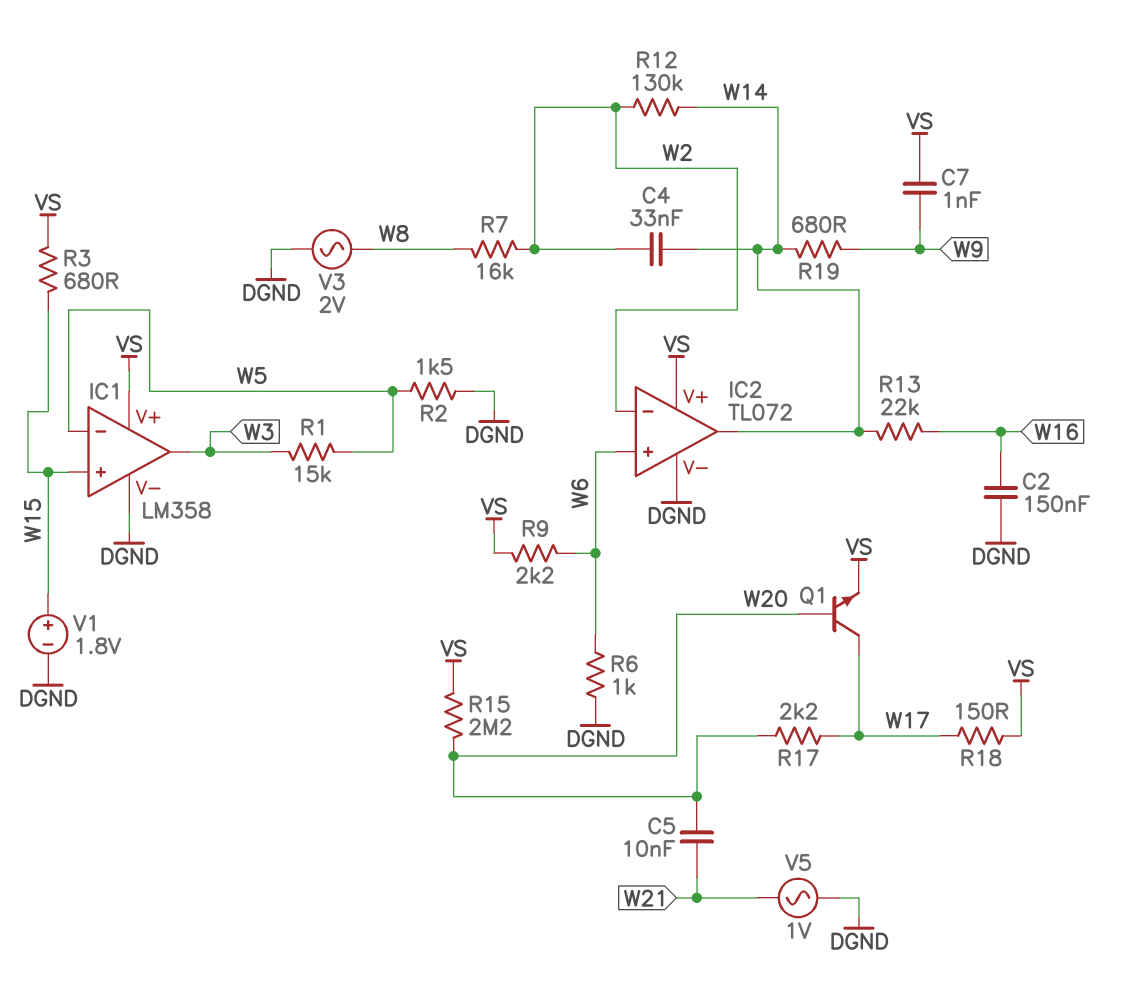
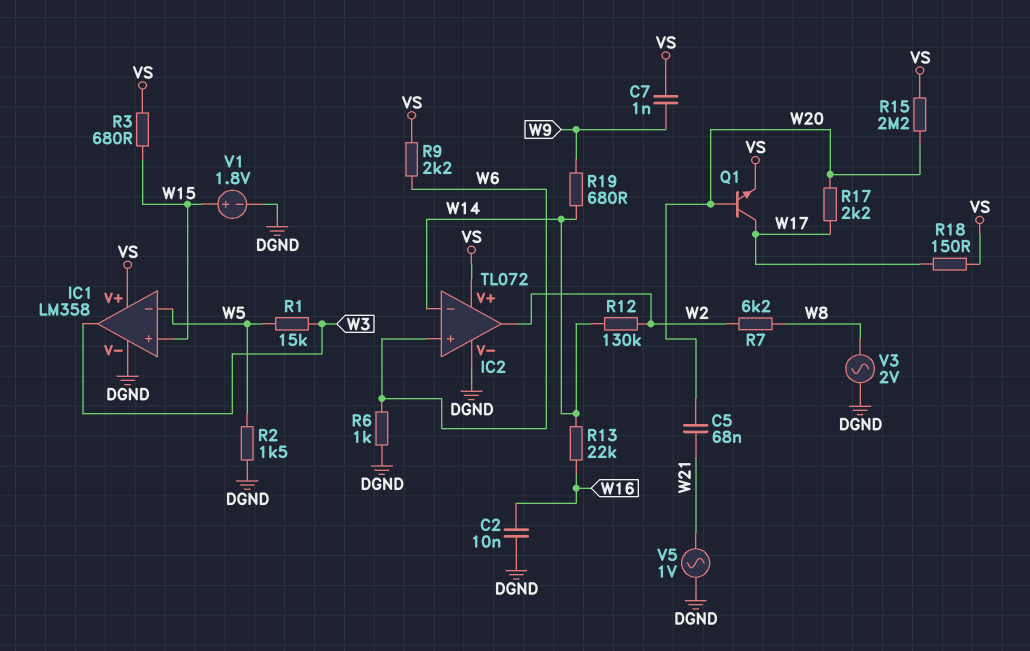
C2: 150nF (DGND, W16) -> 10nF (DGND, W16)
C4: 33nF (W2, W14) -> none
C5: 10nF (W20, W21) -> 68nF (W20, W21)
IC2 pin in-: W2 -> W14
IC2 pin out: W14 -> W2
R7: 16k (W2, W8) -> 6.2k (W2, W8)

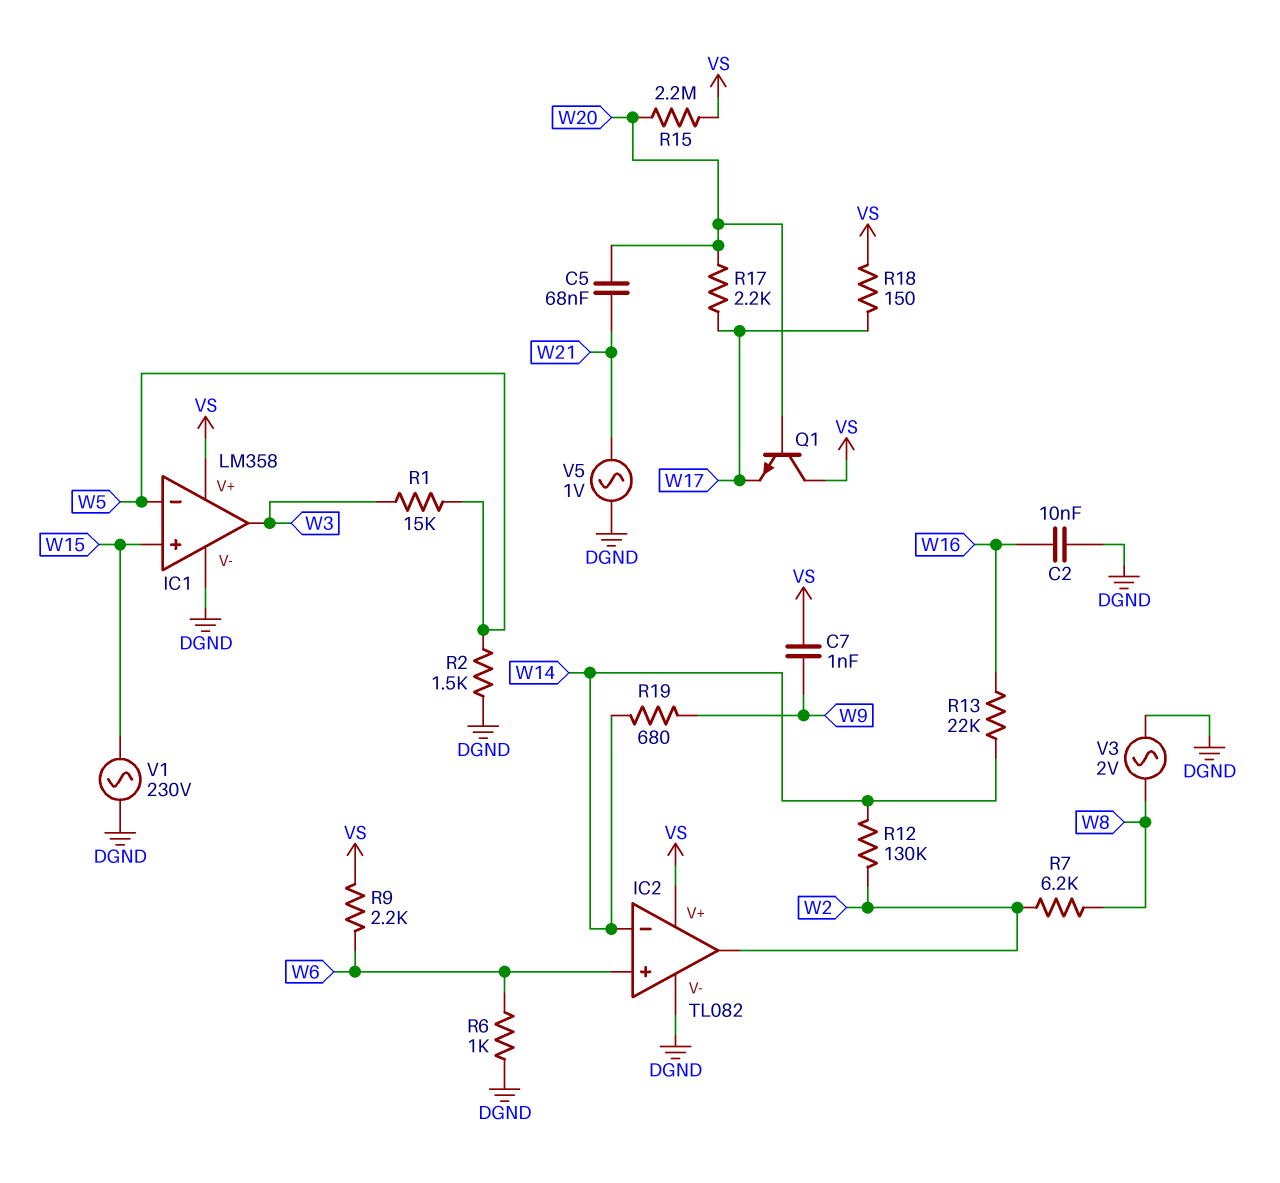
IC2: TL072 -> TL082
Q1: NPN (B W20, C W17, E VS) -> NPN (B W20, C VS, E W17)
R3: 680 (VS, W15) -> none
V1: 1.8V (plus W15, minus DGND) -> AC 230V (DGND, W15)

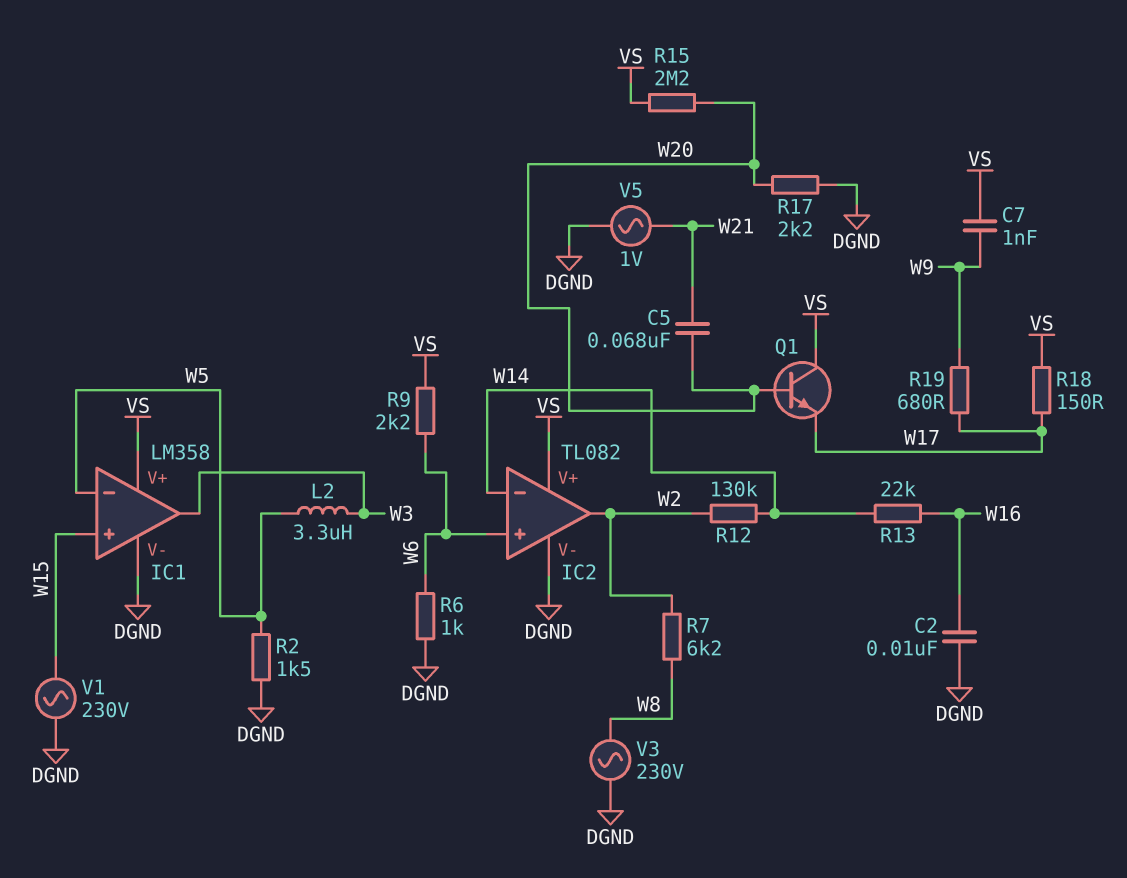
L2: none -> 3.3uH (W3, W5)
R1: 15k (W3, W5) -> none
R17: 2.2k (W17, W20) -> 2.2k (DGND, W20)
R19: 680 (W9, W14) -> 680 (W9, W17)
V3: AC 2V (DGND, W8) -> AC 230V (DGND, W8)

